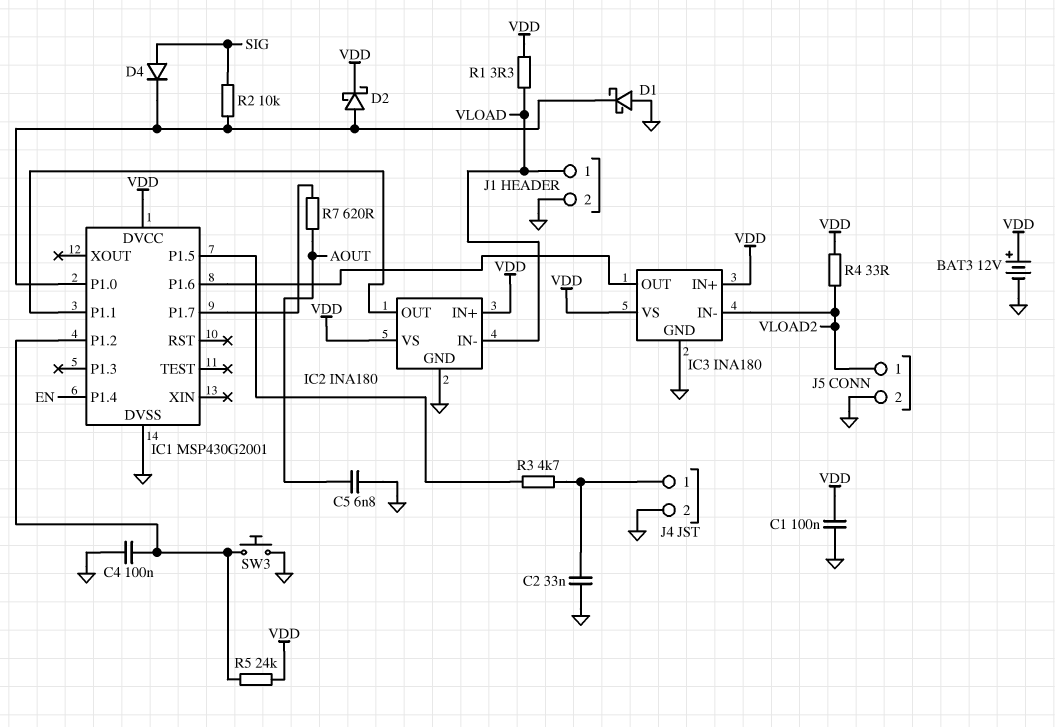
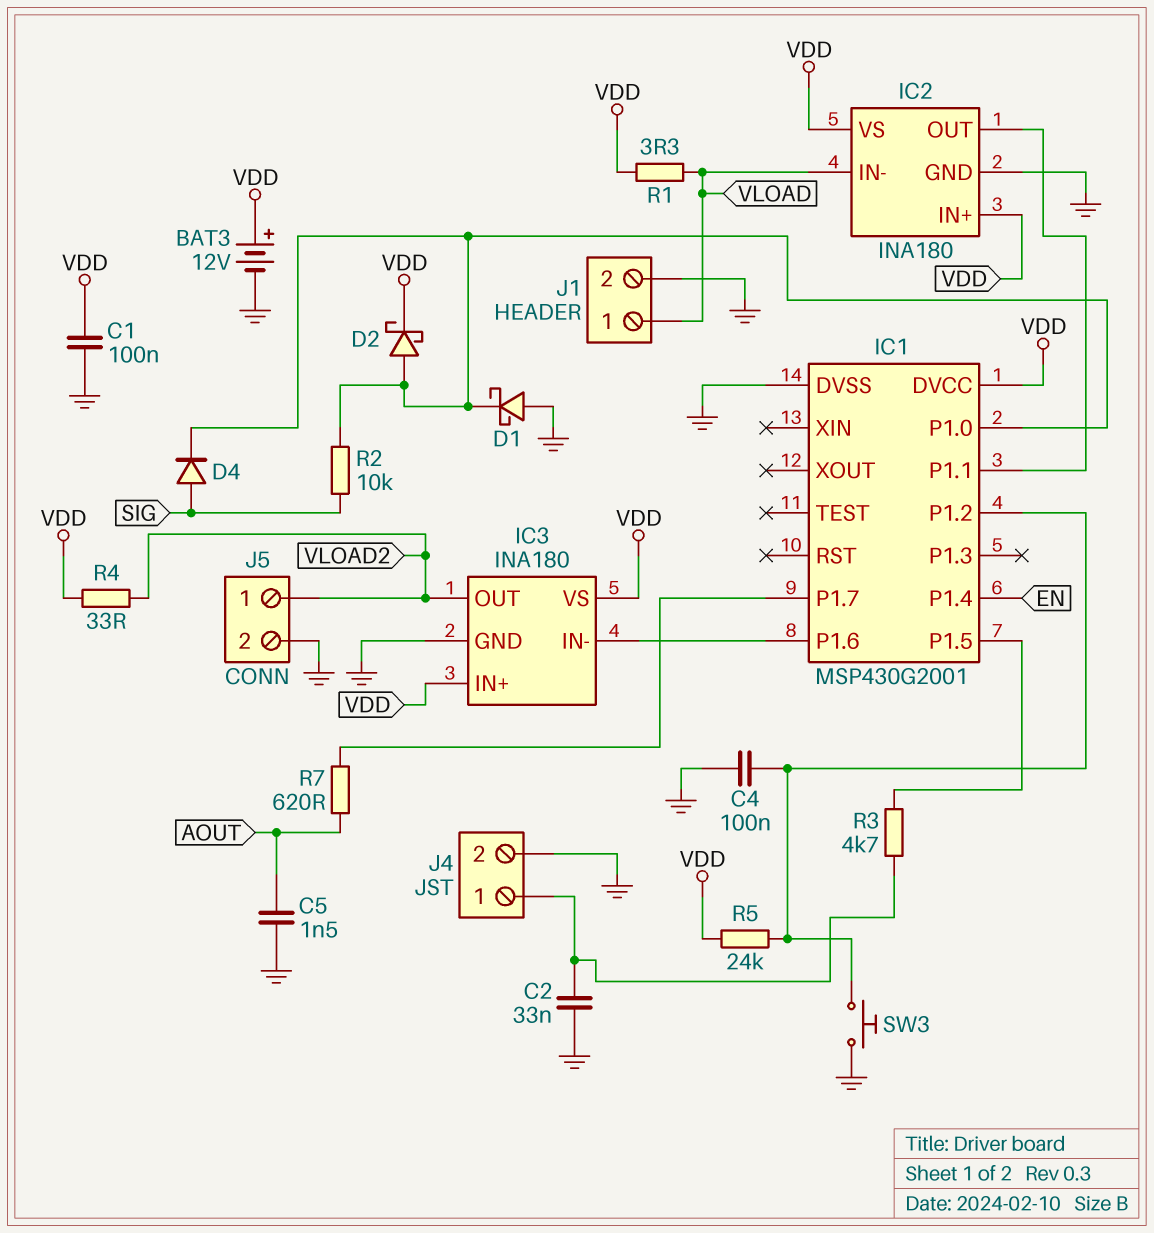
C5: 6.8nF (AOUT, GND) -> 1.5nF (AOUT, GND)
IC3 pin IN-: VLOAD2 -> IC1/P1.6
IC3 pin OUT: IC1/P1.6 -> VLOAD2

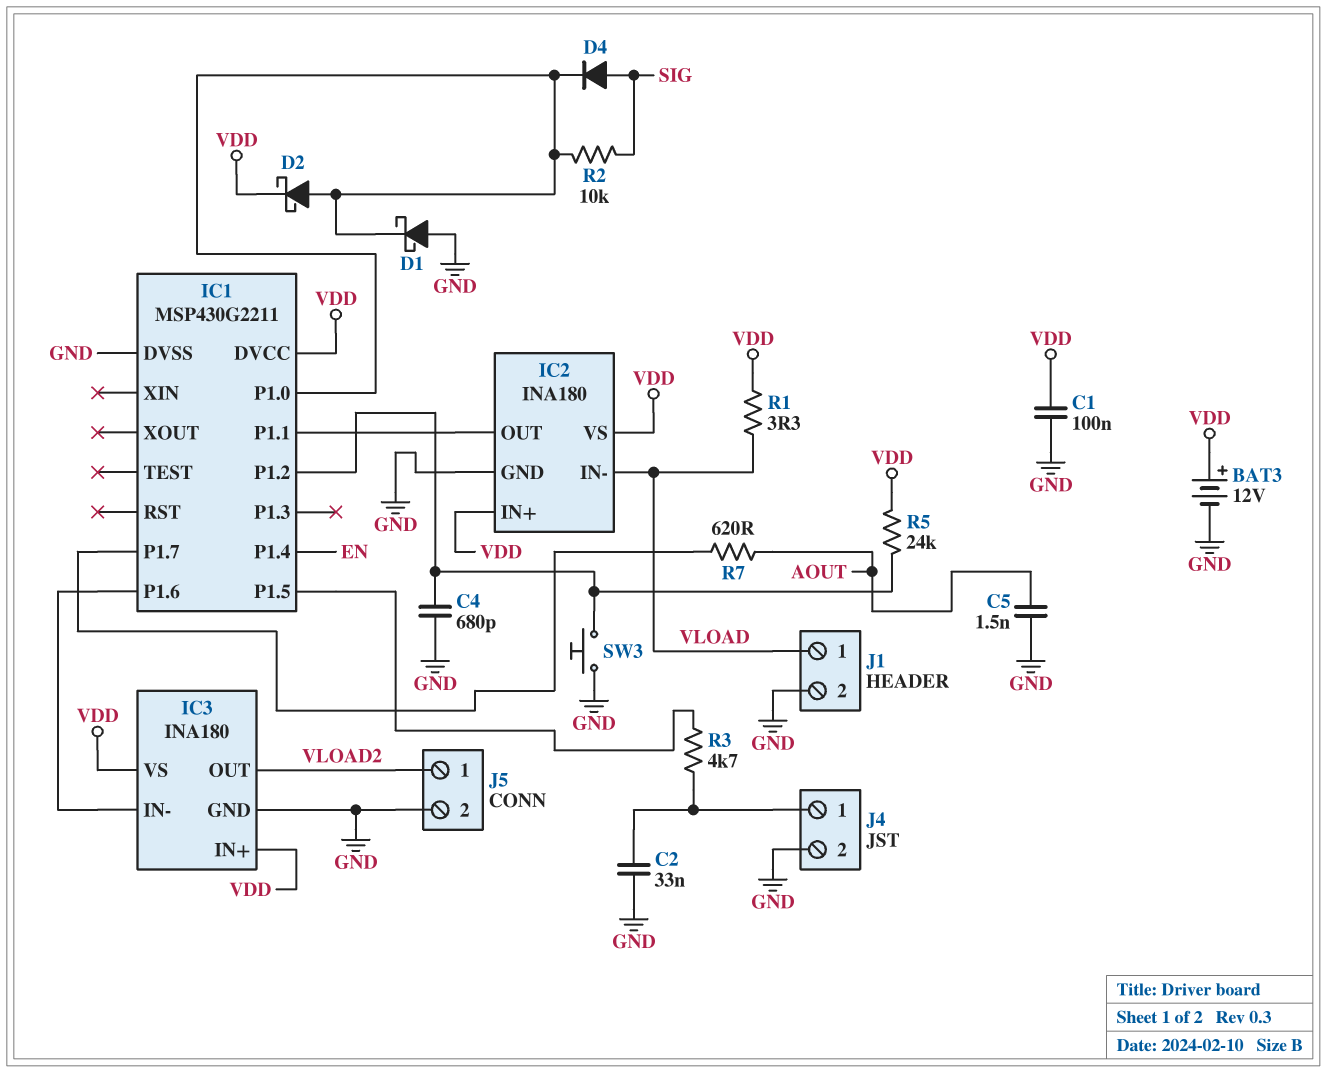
C4: 100nF (GND, IC1/P1.2) -> 680pF (GND, IC1/P1.2)
IC1: MSP430G2001 -> MSP430G2211
R4: 33 (VDD, VLOAD2) -> none

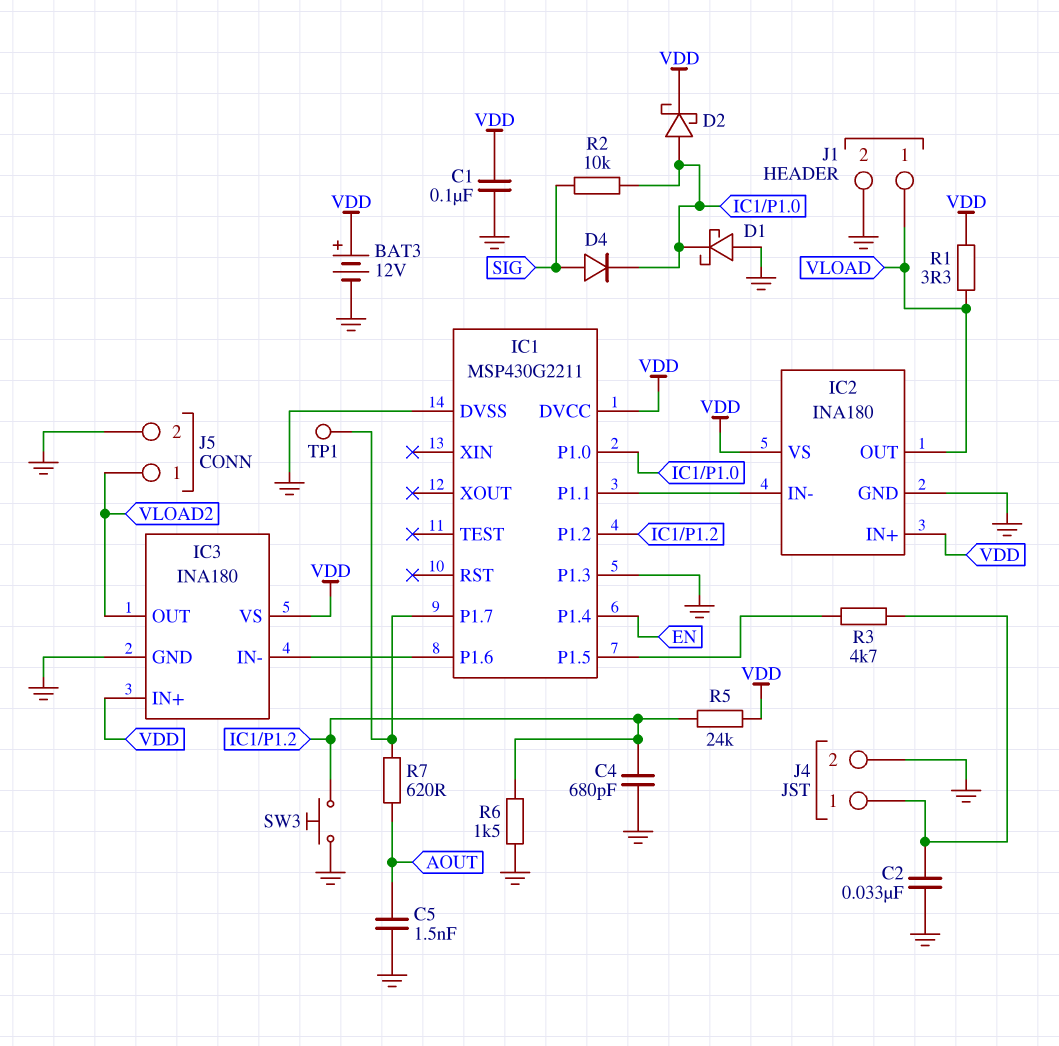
IC1 pin P1.3: none -> GND
IC2 pin IN-: VLOAD -> IC1/P1.1
IC2 pin OUT: IC1/P1.1 -> VLOAD
R6: none -> 1.5k (GND, IC1/P1.2)
TP1: none -> test point (IC1/P1.7)

